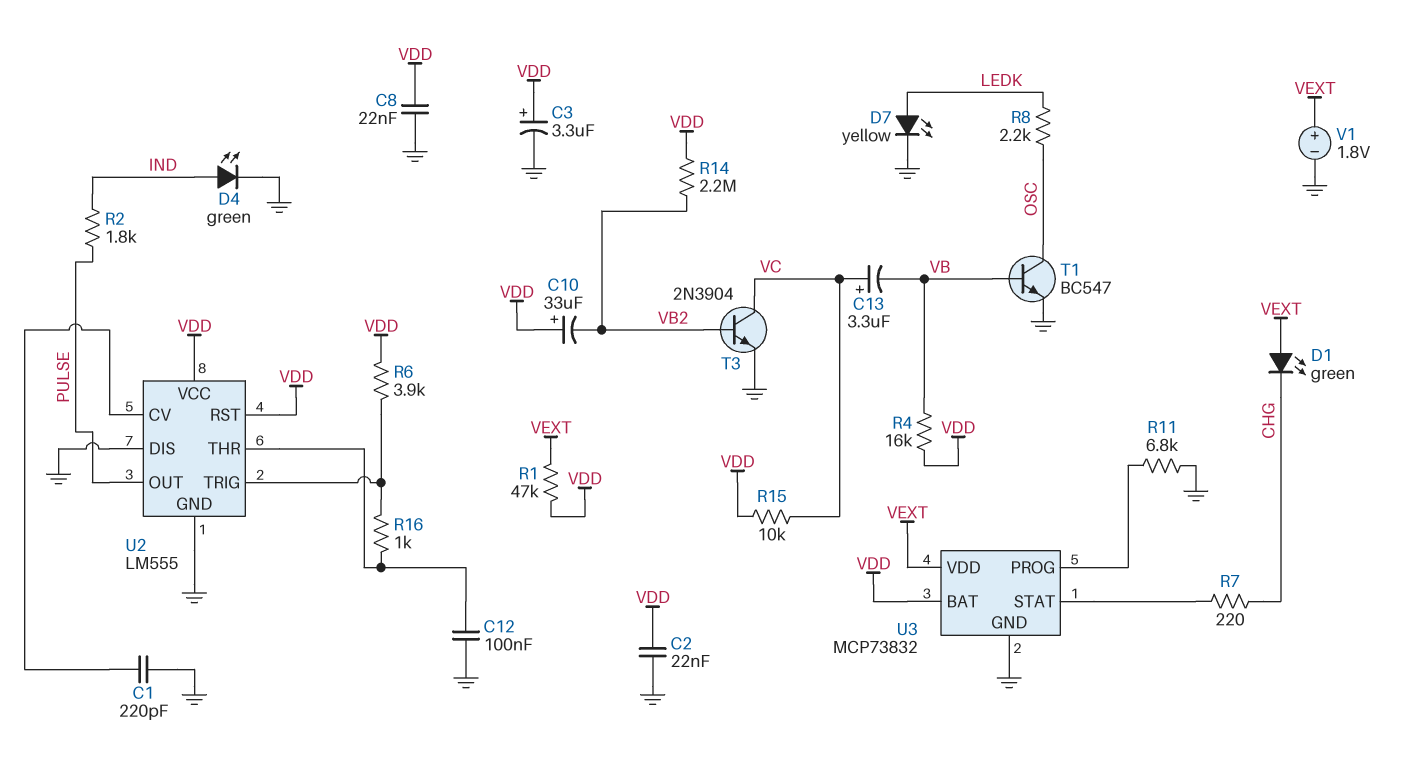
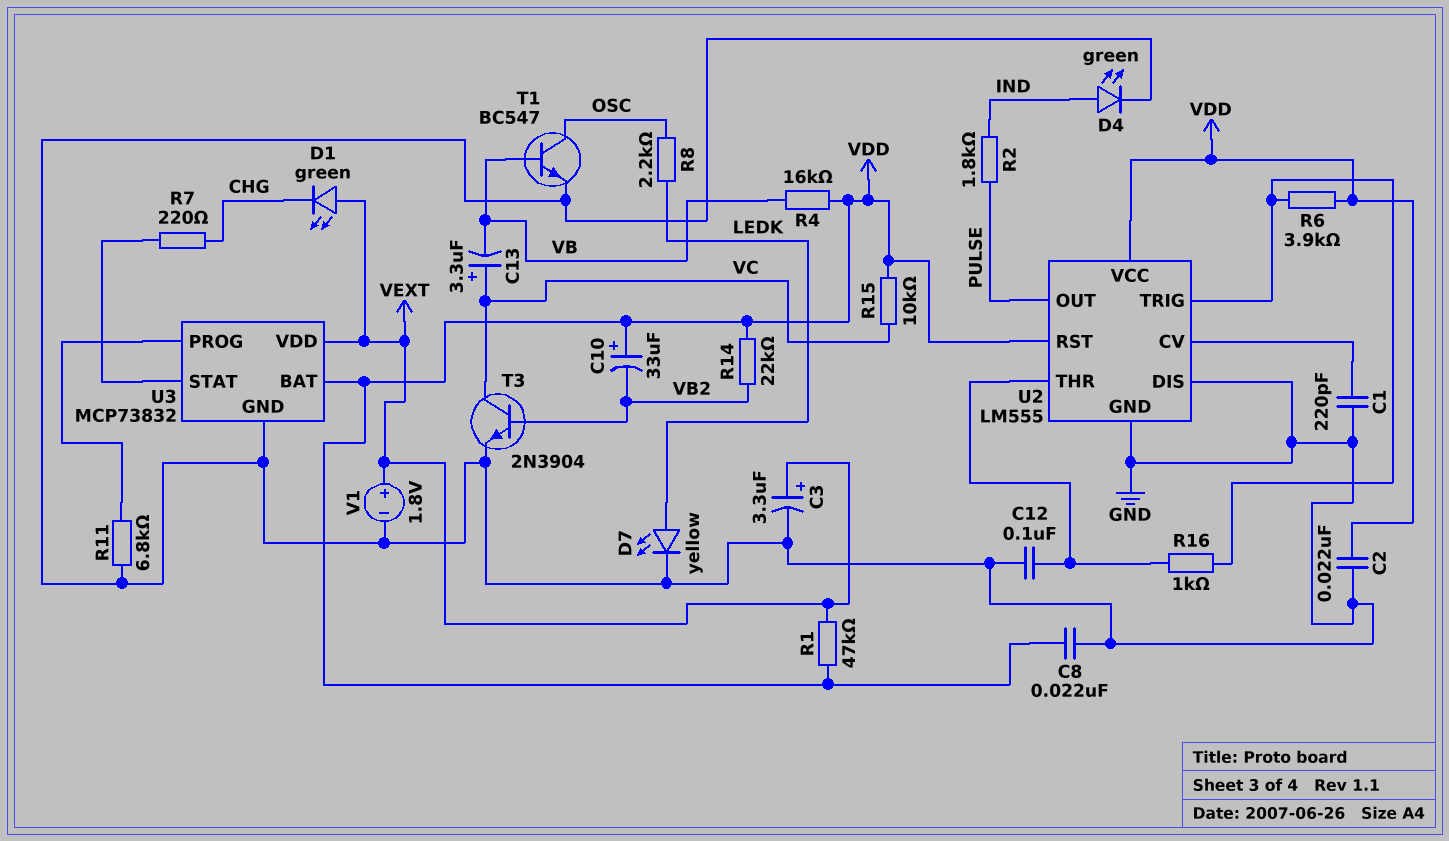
C3: 3.3uF (plus VDD, minus GND) -> 3.3uF (plus VEXT, minus GND)
R14: 2.2M (VB2, VDD) -> 22k (VB2, VDD)

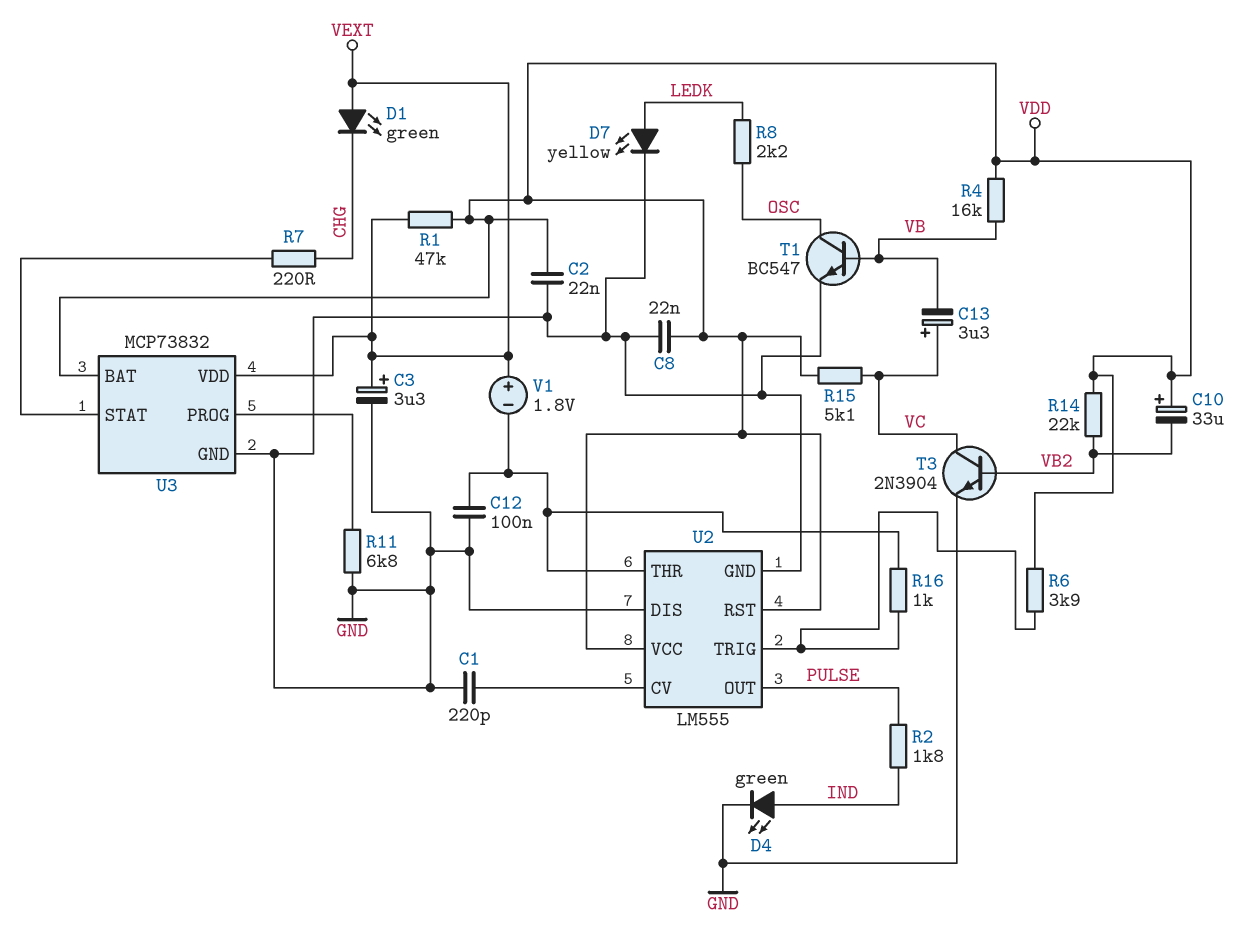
R15: 10k (VC, VDD) -> 5.1k (VC, VDD)
V1: 1.8V (plus VEXT, minus GND) -> 1.8V (plus VEXT, minus U2/THR)

